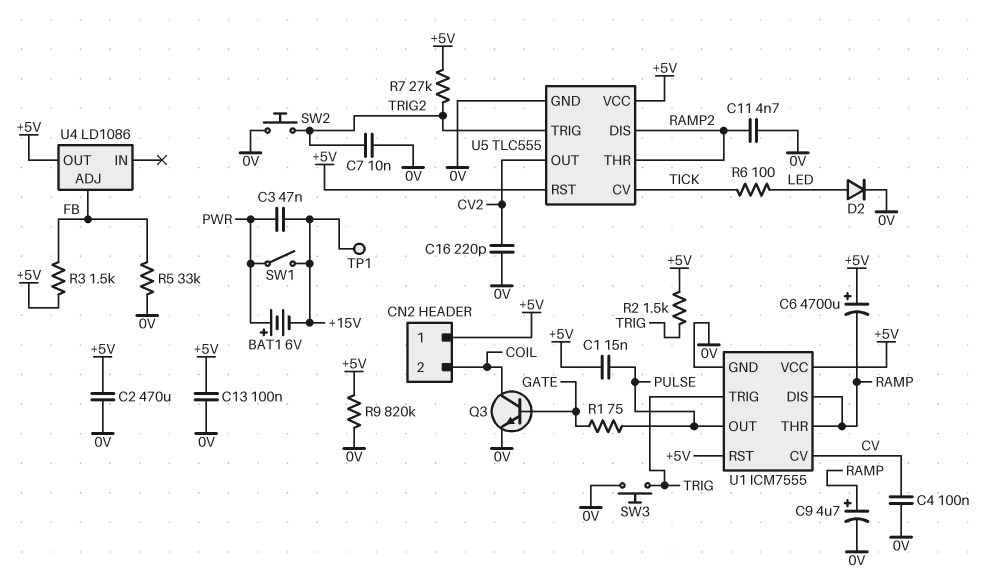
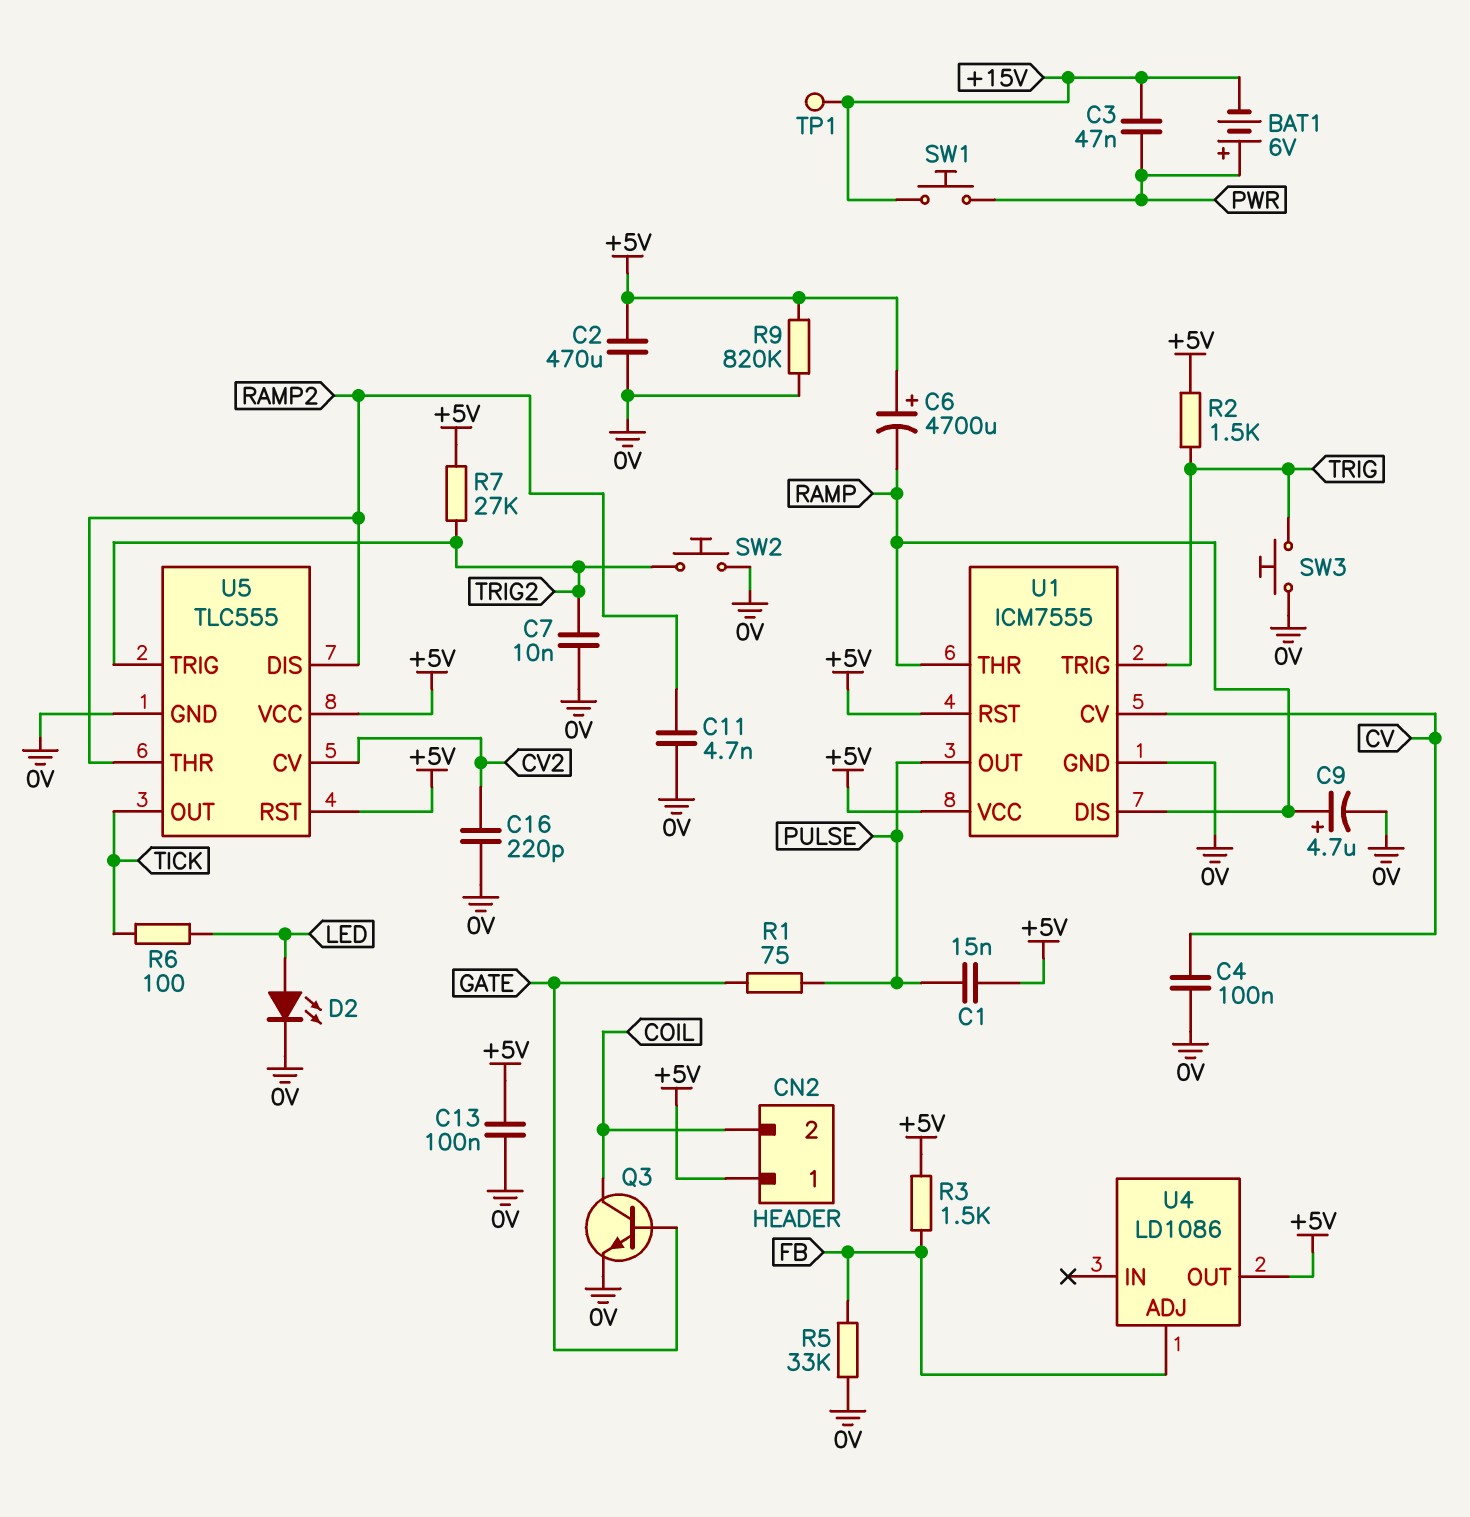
D2: diode (A LED, K 0V) -> LED (A LED, K 0V)
SW1: switch (+15V, PWR) -> button (+15V, PWR)
U5 pin CV: TICK -> CV2
U5 pin OUT: CV2 -> TICK

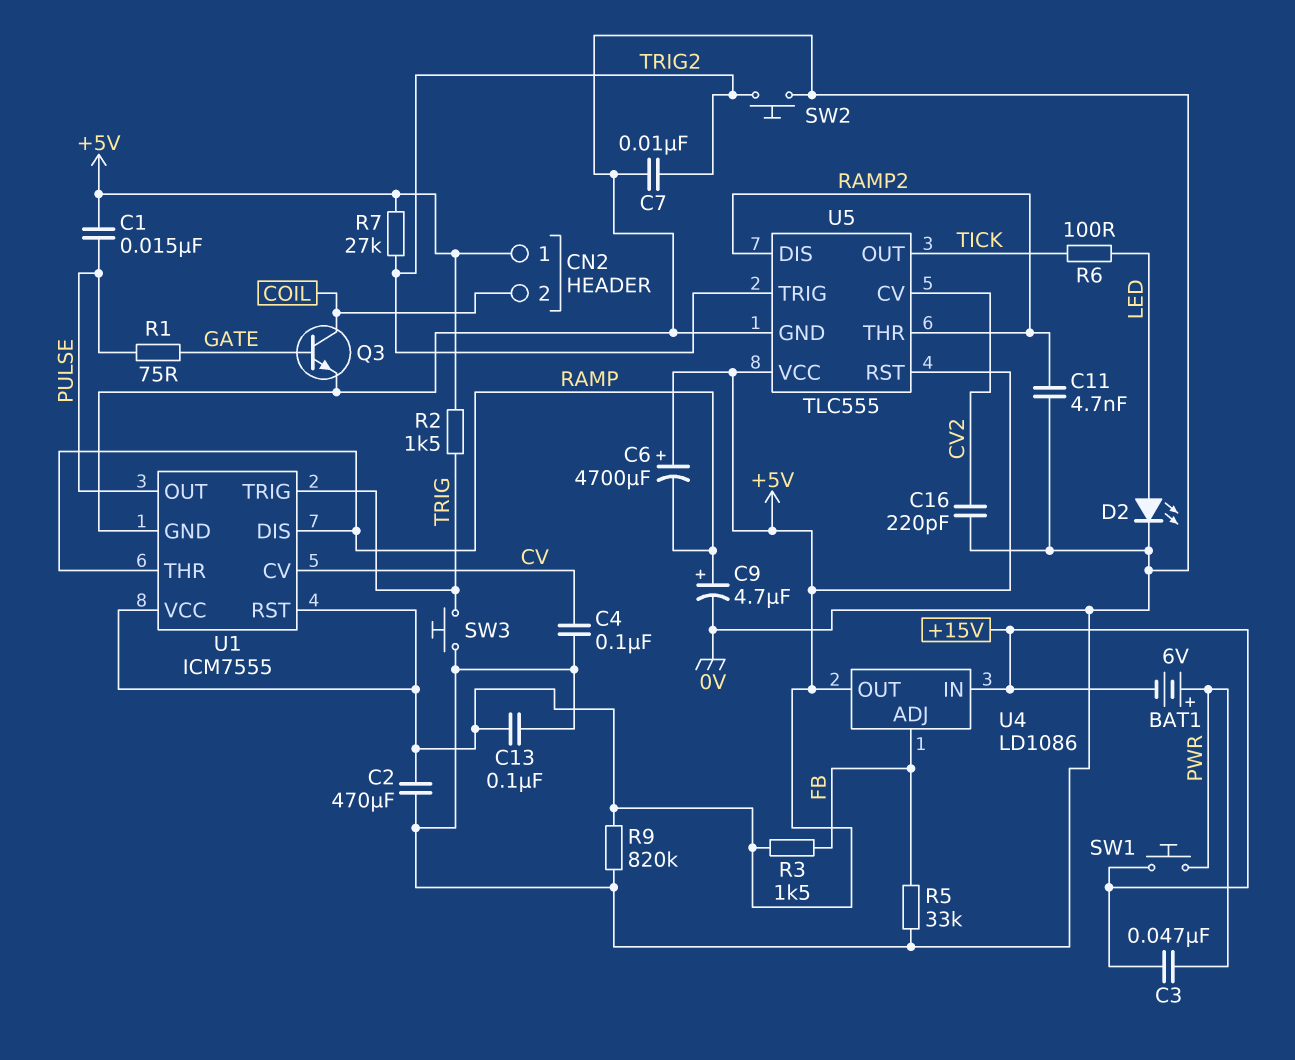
TP1: test point (+15V) -> none
U4 pin IN: none -> +15V

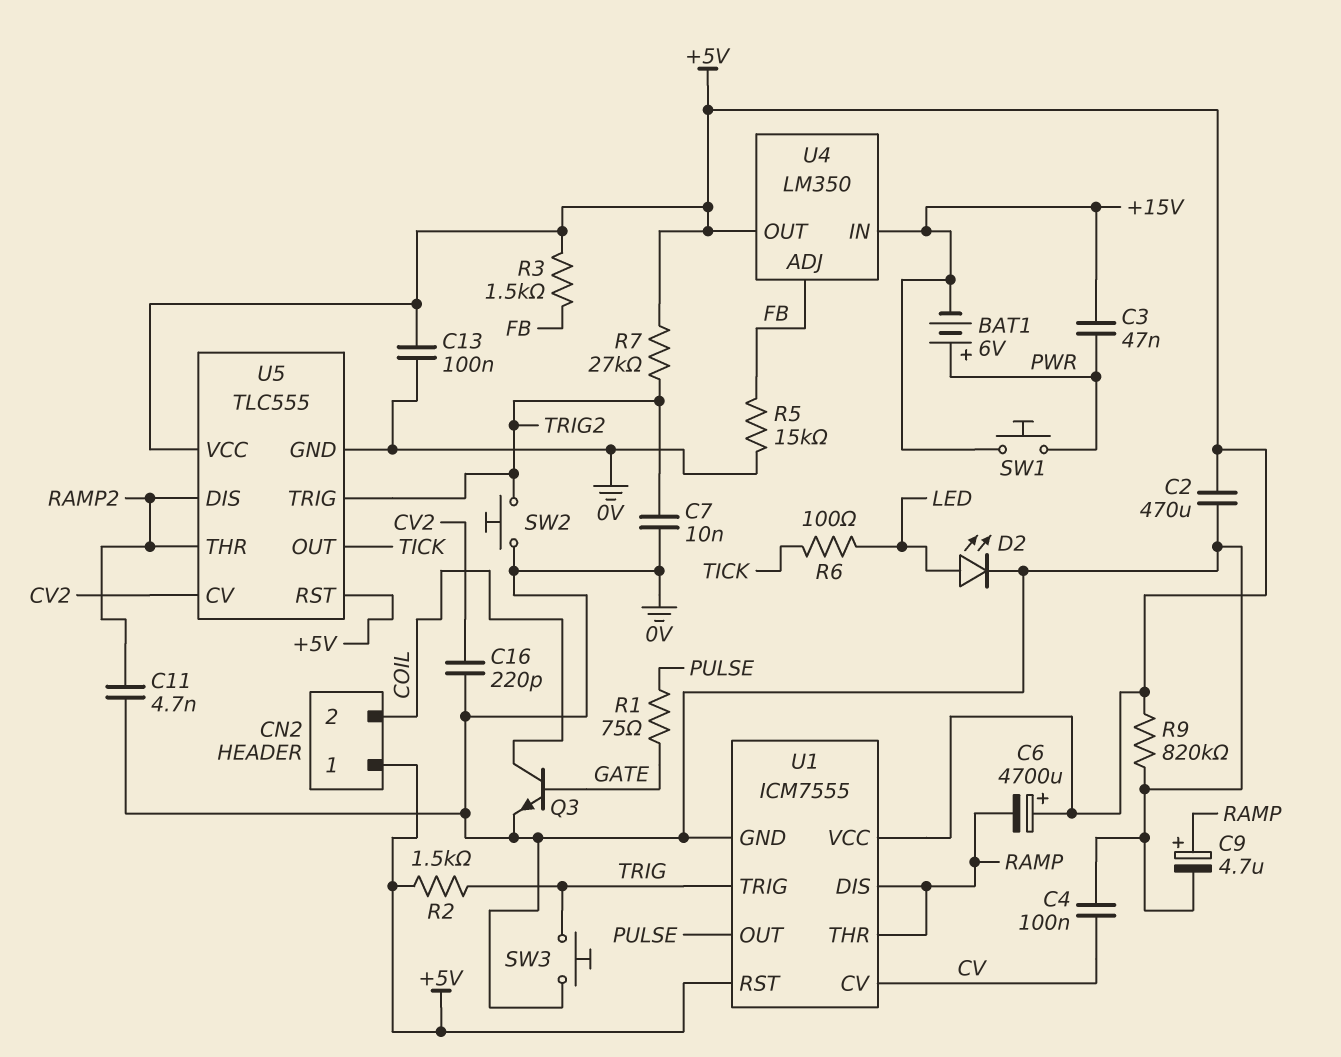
C1: 15nF (+5V, PULSE) -> none
R5: 33k (0V, FB) -> 15k (0V, FB)
U4: LD1086 -> LM350

